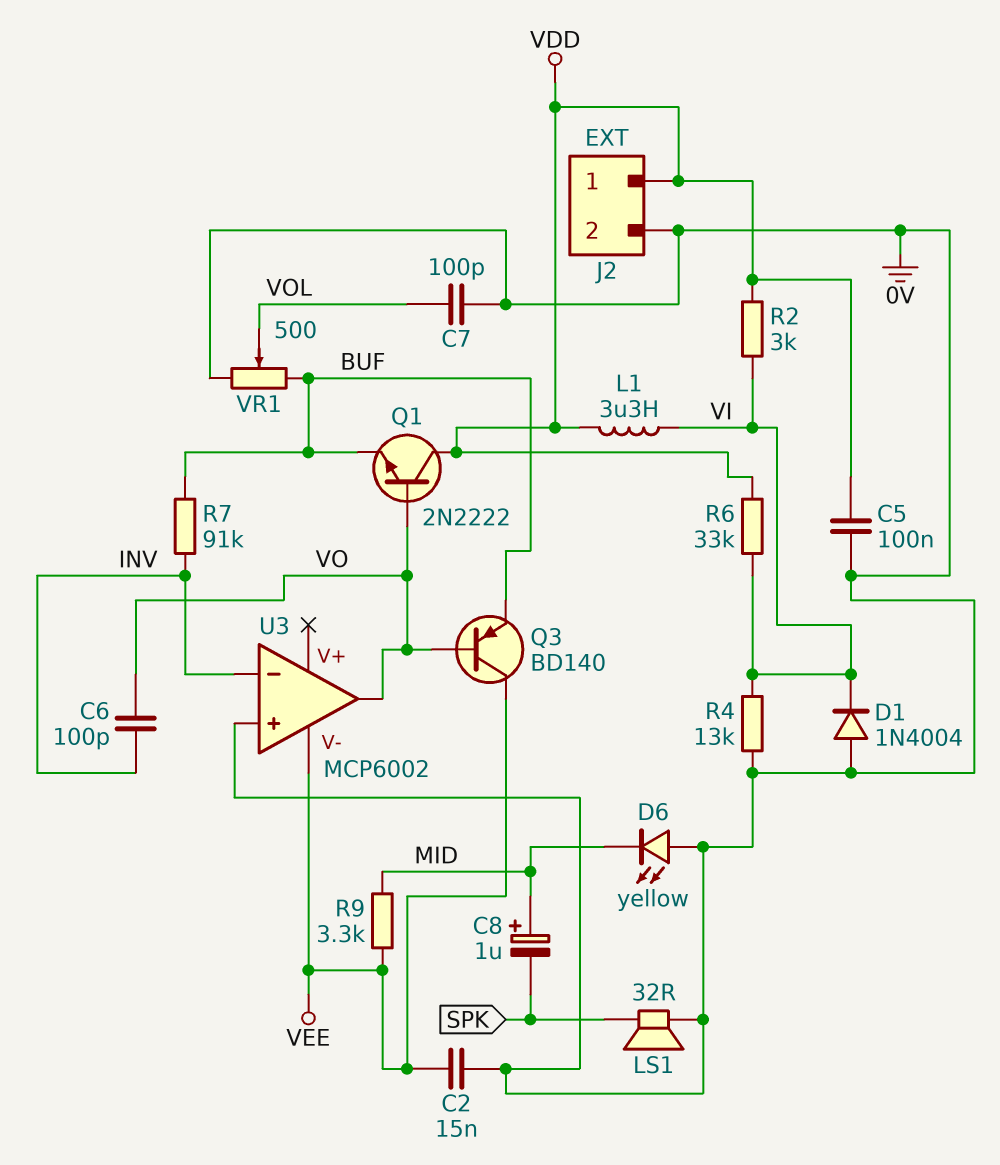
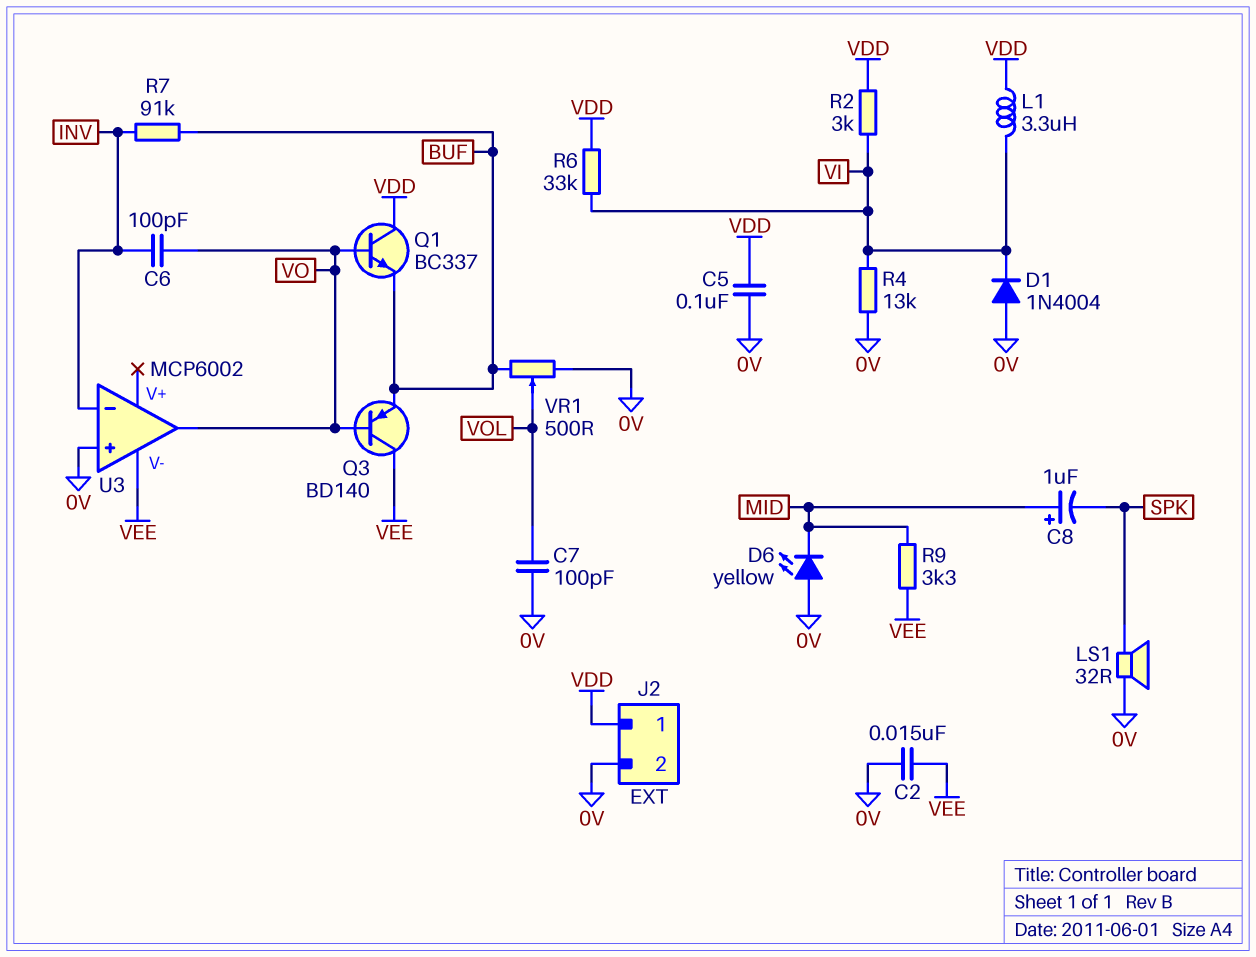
Q1: NPN 2N2222 (B VO, C VDD, E BUF) -> NPN BC337 (B VO, C VDD, E BUF)

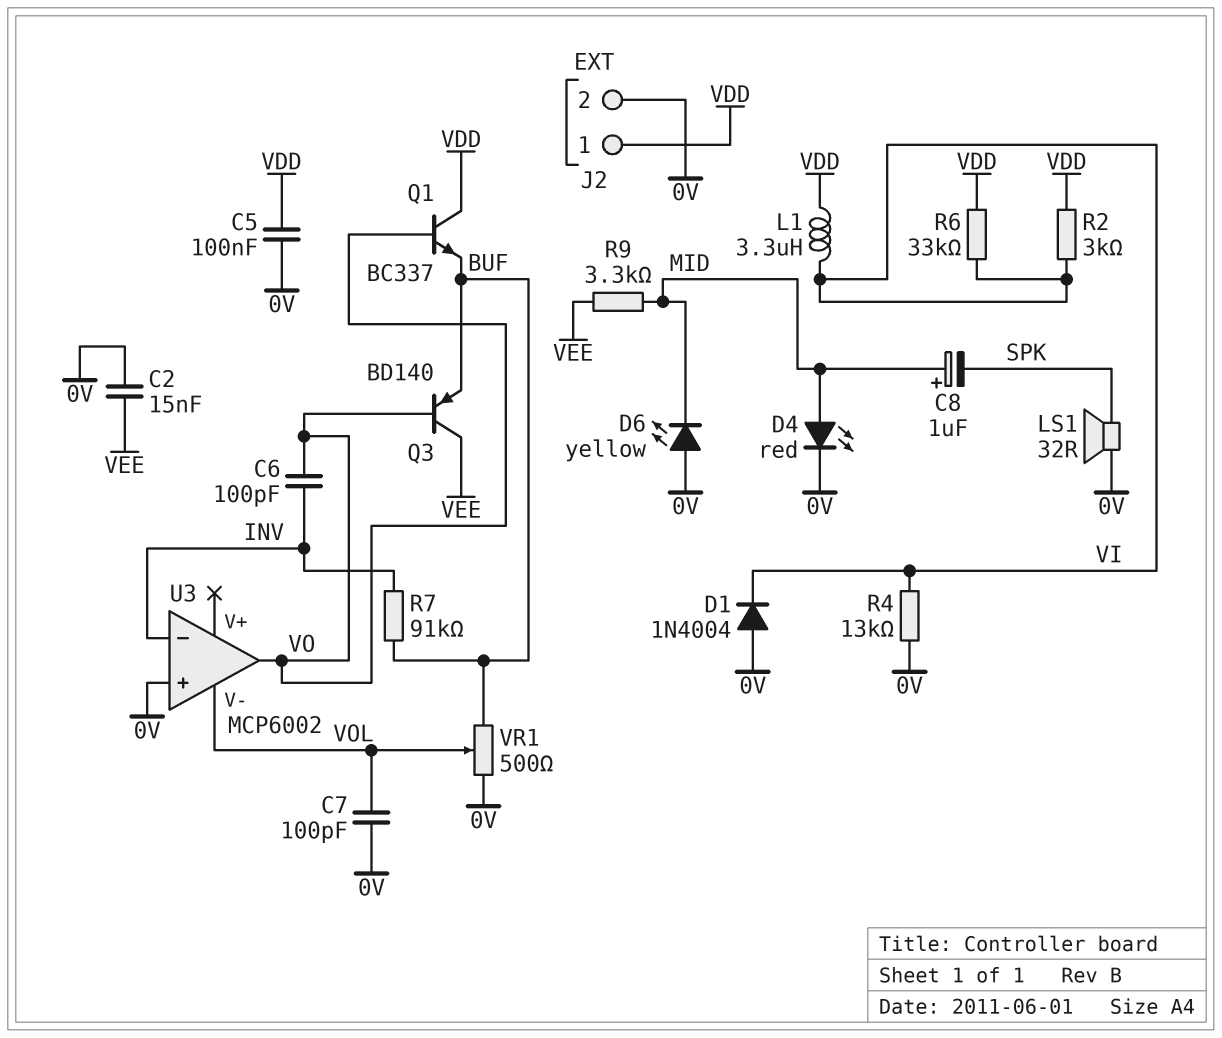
D4: none -> LED red (A MID, K 0V)
U3 pin V-: VEE -> VOL

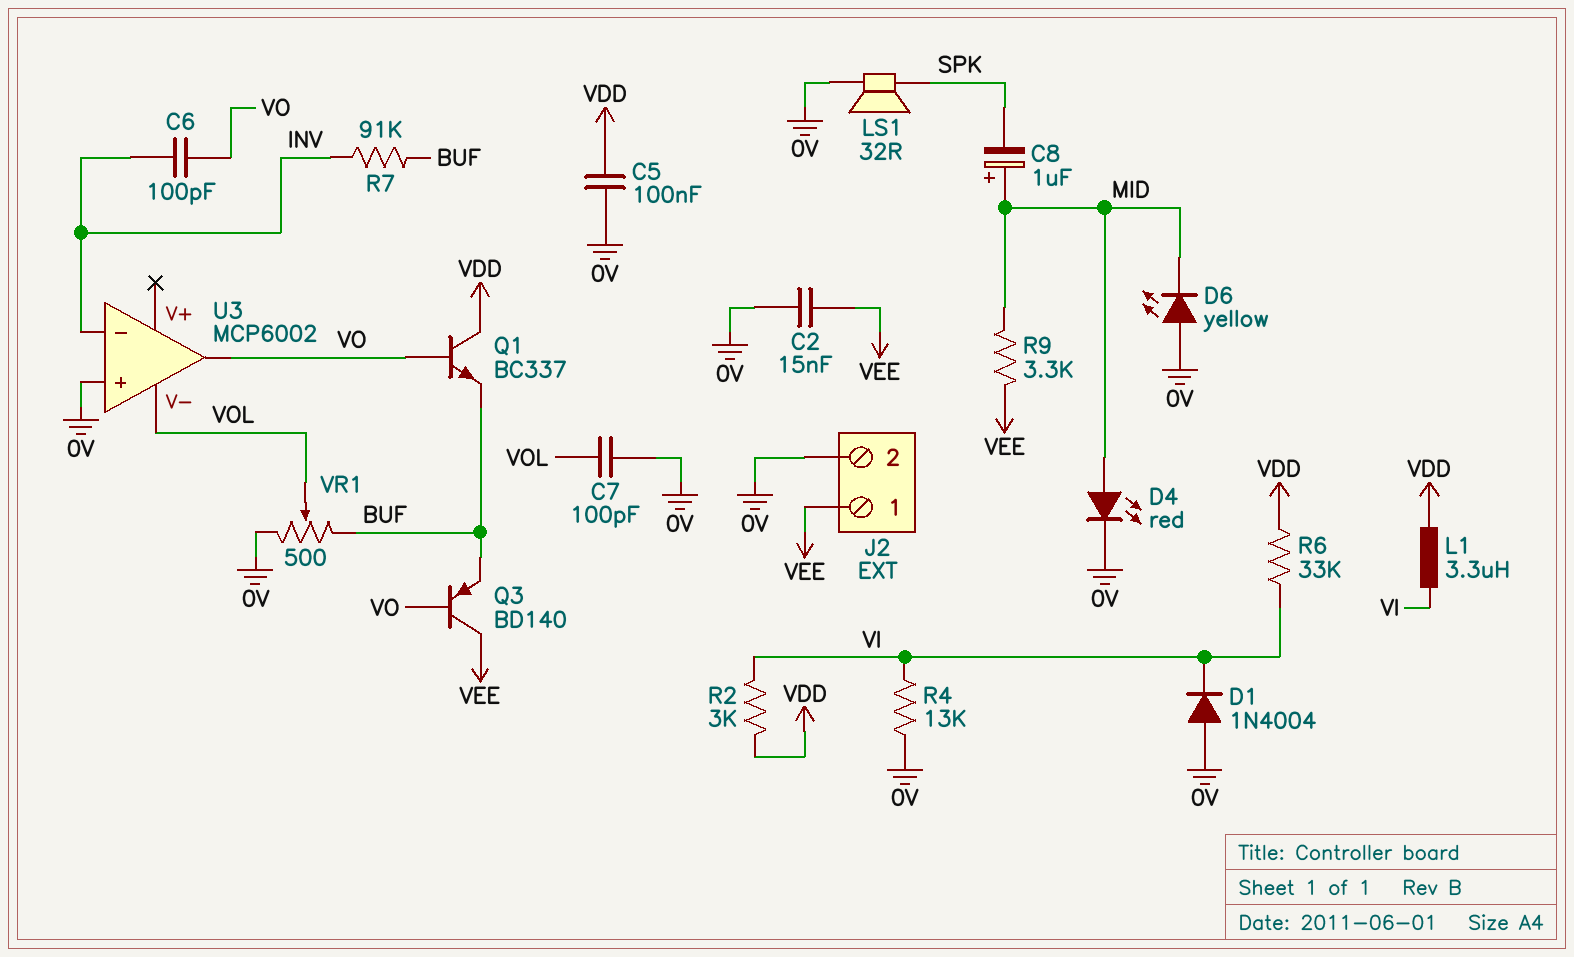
J2 pin 1: VDD -> VEE

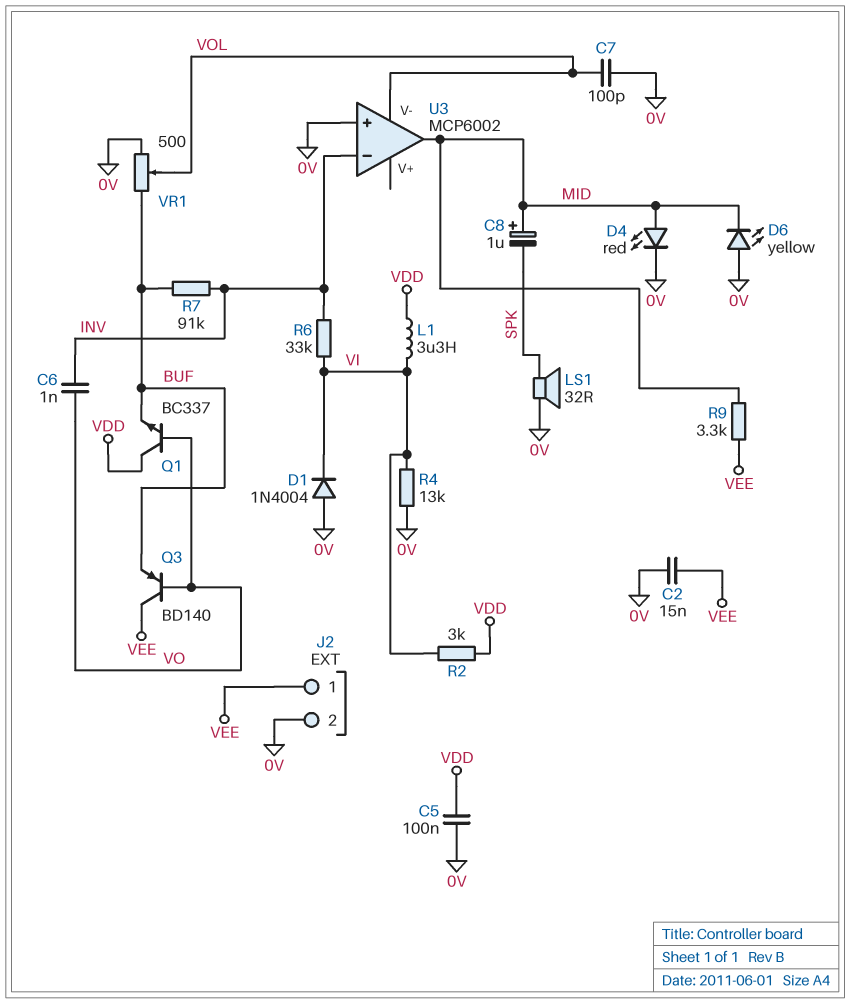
C6: 100pF (INV, VO) -> 1nF (INV, VO)
R6: 33k (VDD, VI) -> 33k (INV, VI)
U3 pin out: VO -> MID

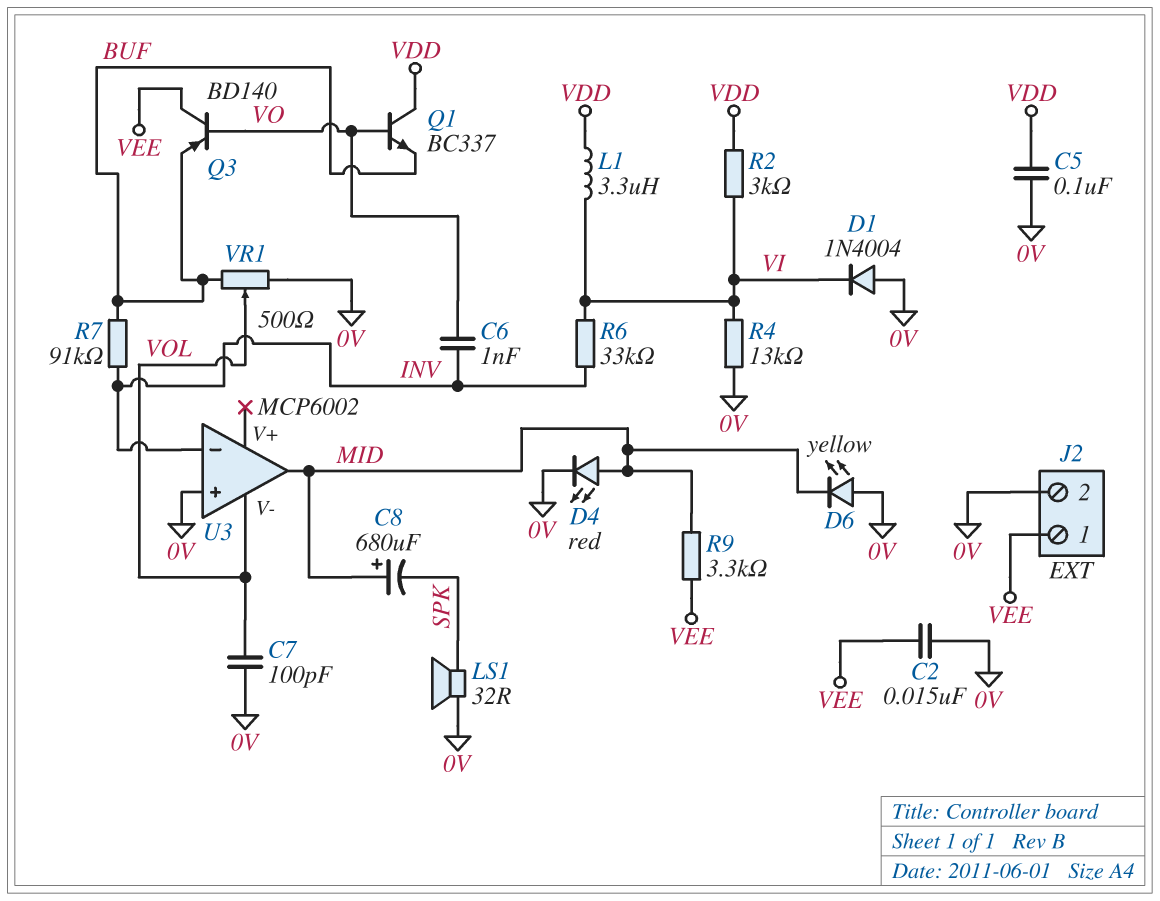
C8: 1uF (plus MID, minus SPK) -> 680uF (plus MID, minus SPK)

